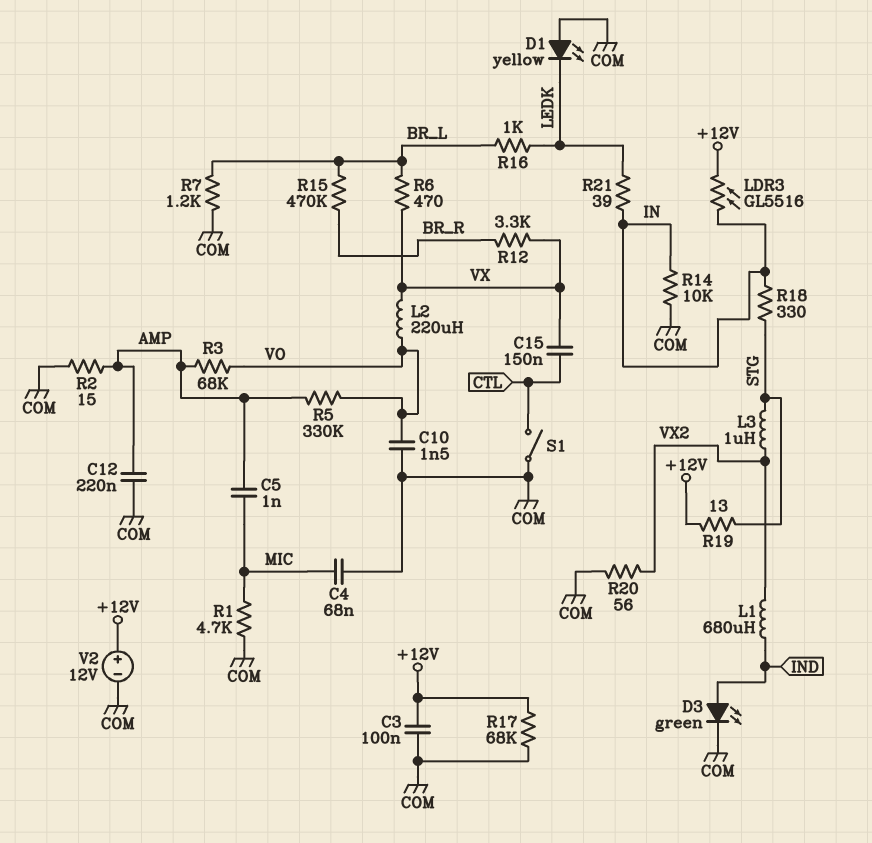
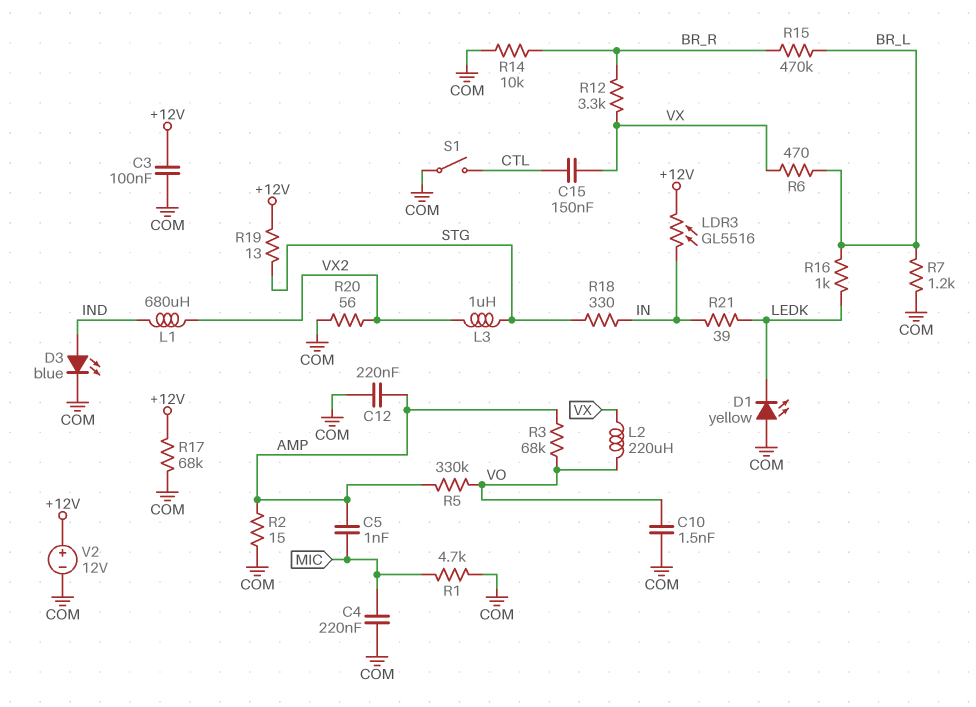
C4: 68nF (COM, MIC) -> 220nF (COM, MIC)
D3: LED green (A IND, K COM) -> LED blue (A IND, K COM)
R14: 10k (COM, IN) -> 10k (BR_R, COM)

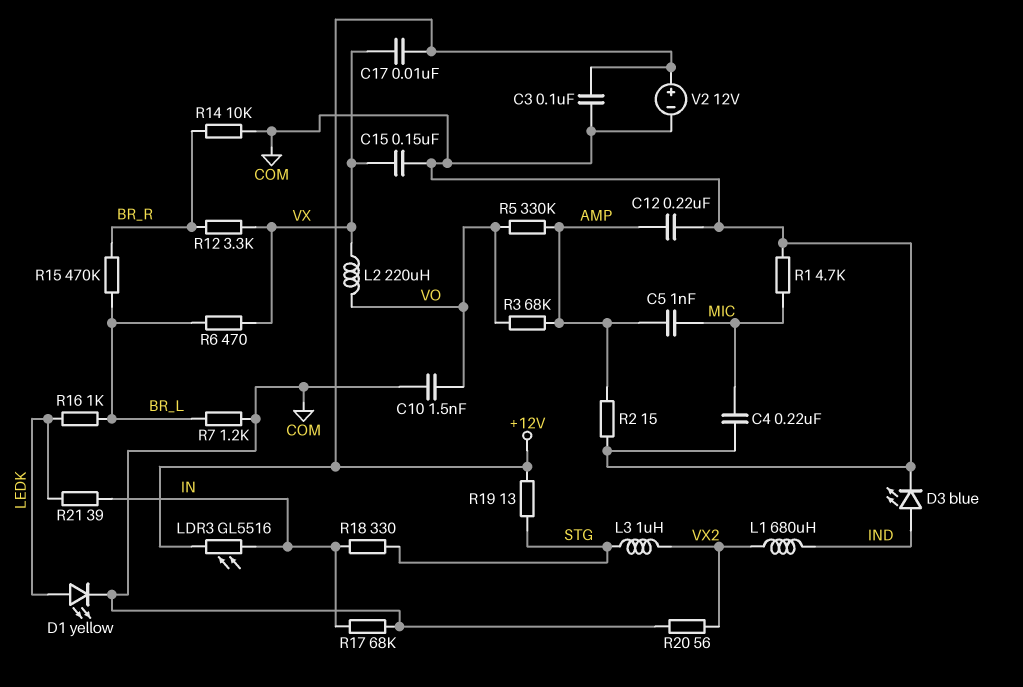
C15: 150nF (CTL, VX) -> 150nF (COM, VX)
C17: none -> 10nF (+12V, VX)
D1: LED yellow (A COM, K LEDK) -> LED yellow (A LEDK, K COM)
R17: 68k (+12V, COM) -> 68k (COM, IN)
S1: switch (COM, CTL) -> none

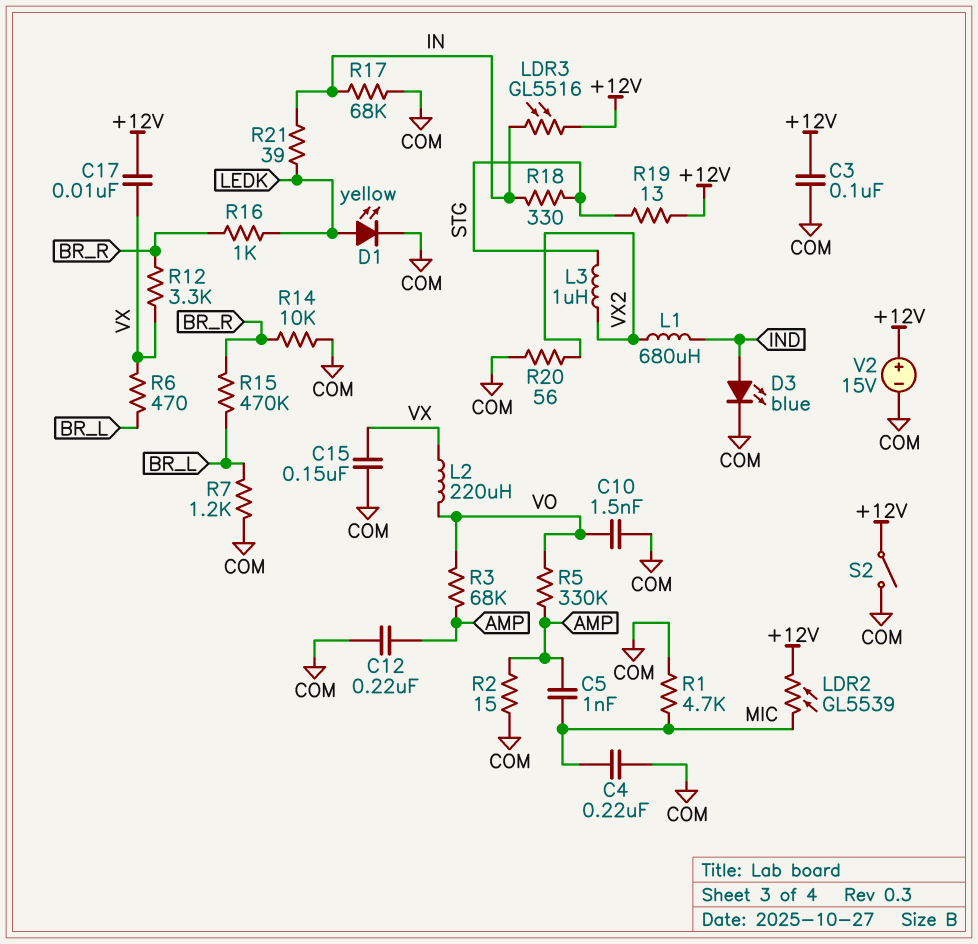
LDR2: none -> GL5539 (+12V, MIC)
R16: 1k (BR_L, LEDK) -> 1k (BR_R, LEDK)
S2: none -> switch (+12V, COM)
V2: 12V (plus +12V, minus COM) -> 15V (plus +12V, minus COM)

